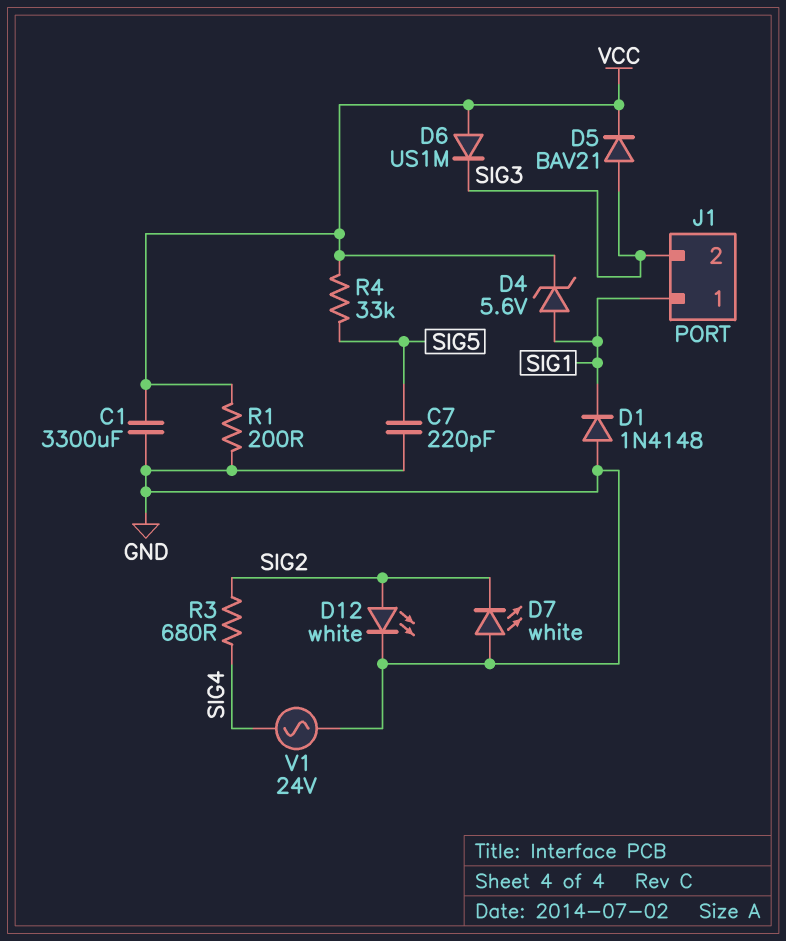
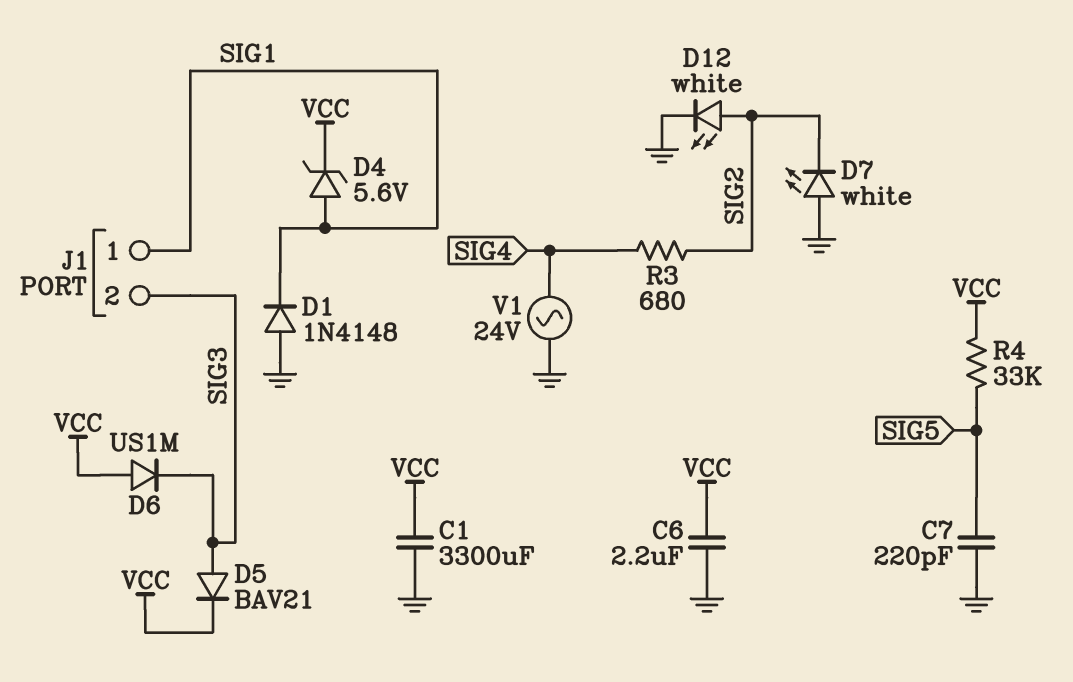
C6: none -> 2.2uF (GND, VCC)
R1: 200 (GND, VCC) -> none

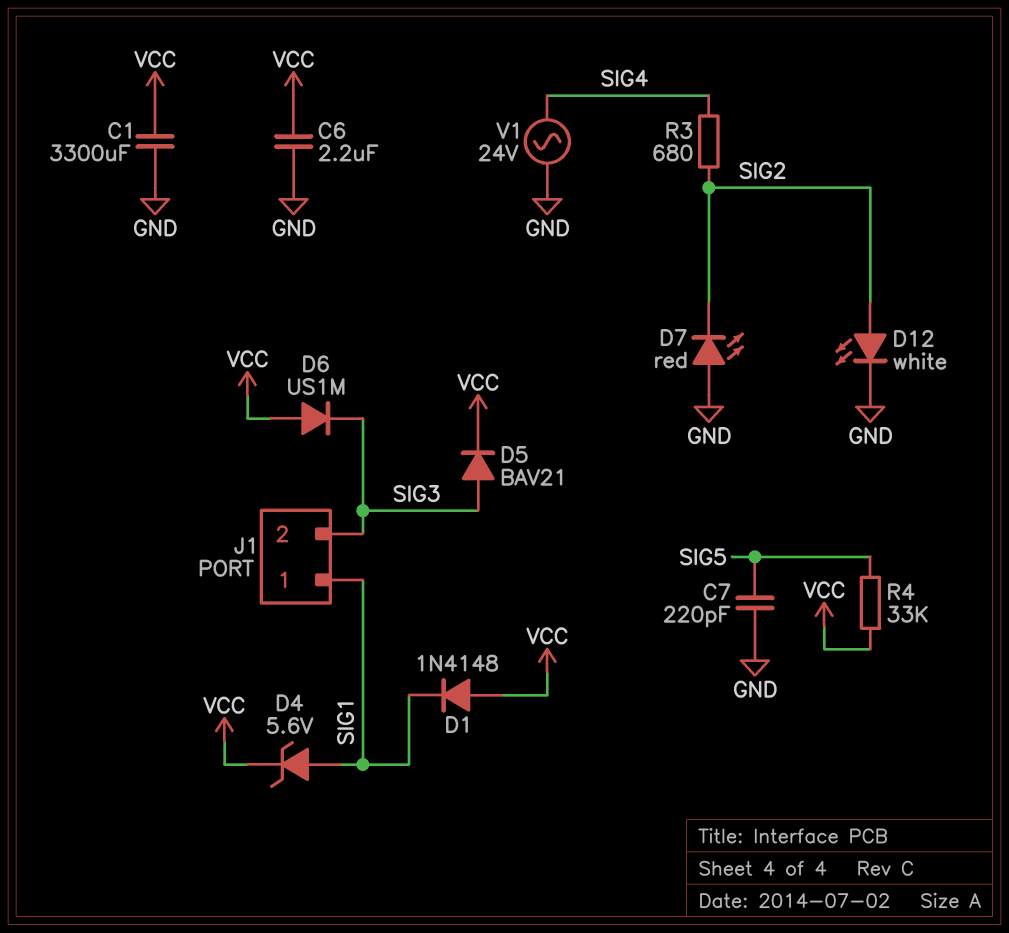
D1: diode 1N4148 (A GND, K SIG1) -> diode 1N4148 (A VCC, K SIG1)
D7: LED white (A GND, K SIG2) -> LED red (A GND, K SIG2)

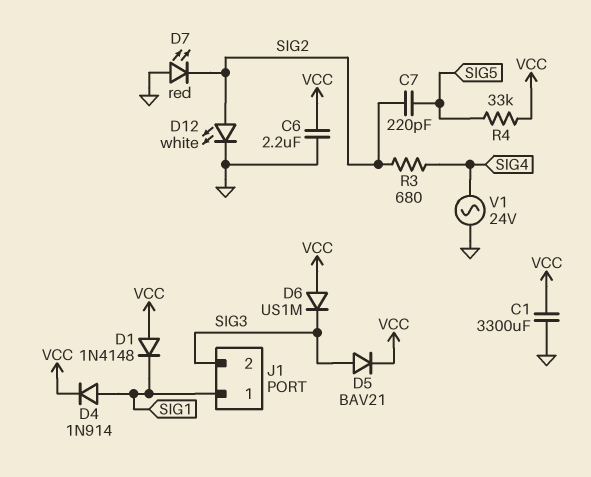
C7: 220pF (GND, SIG5) -> 220pF (SIG2, SIG5)
D4: zener 5.6V (A SIG1, K VCC) -> diode 1N914 (A SIG1, K VCC)

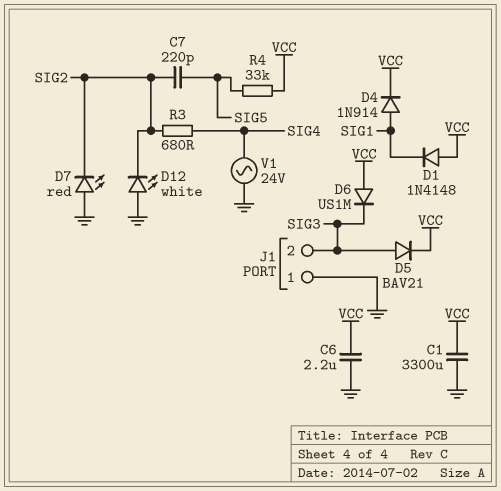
D12: LED white (A SIG2, K GND) -> LED white (A GND, K SIG2)
J1 pin 1: SIG1 -> GND

